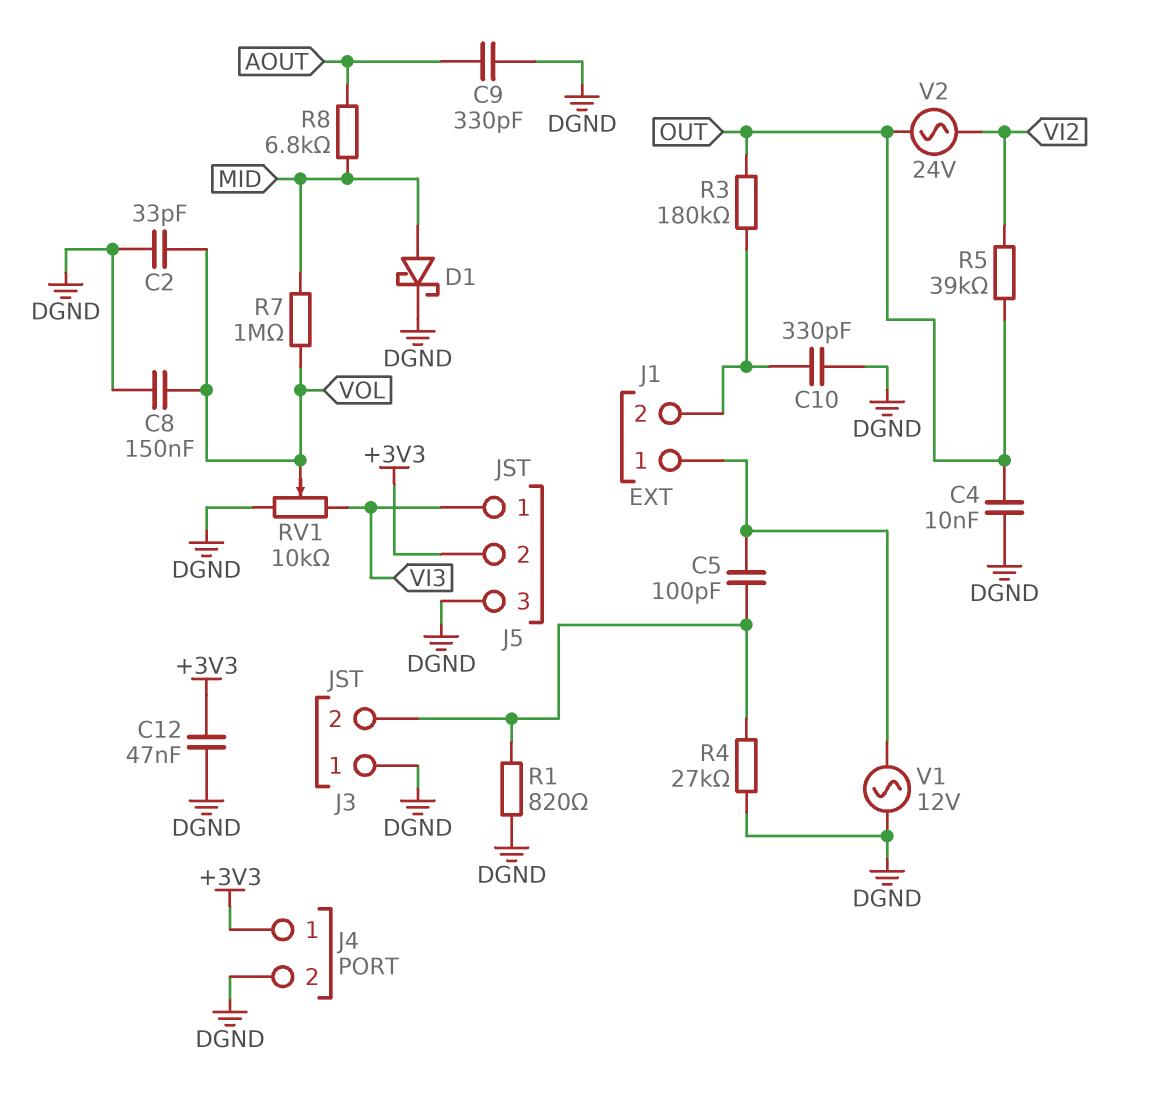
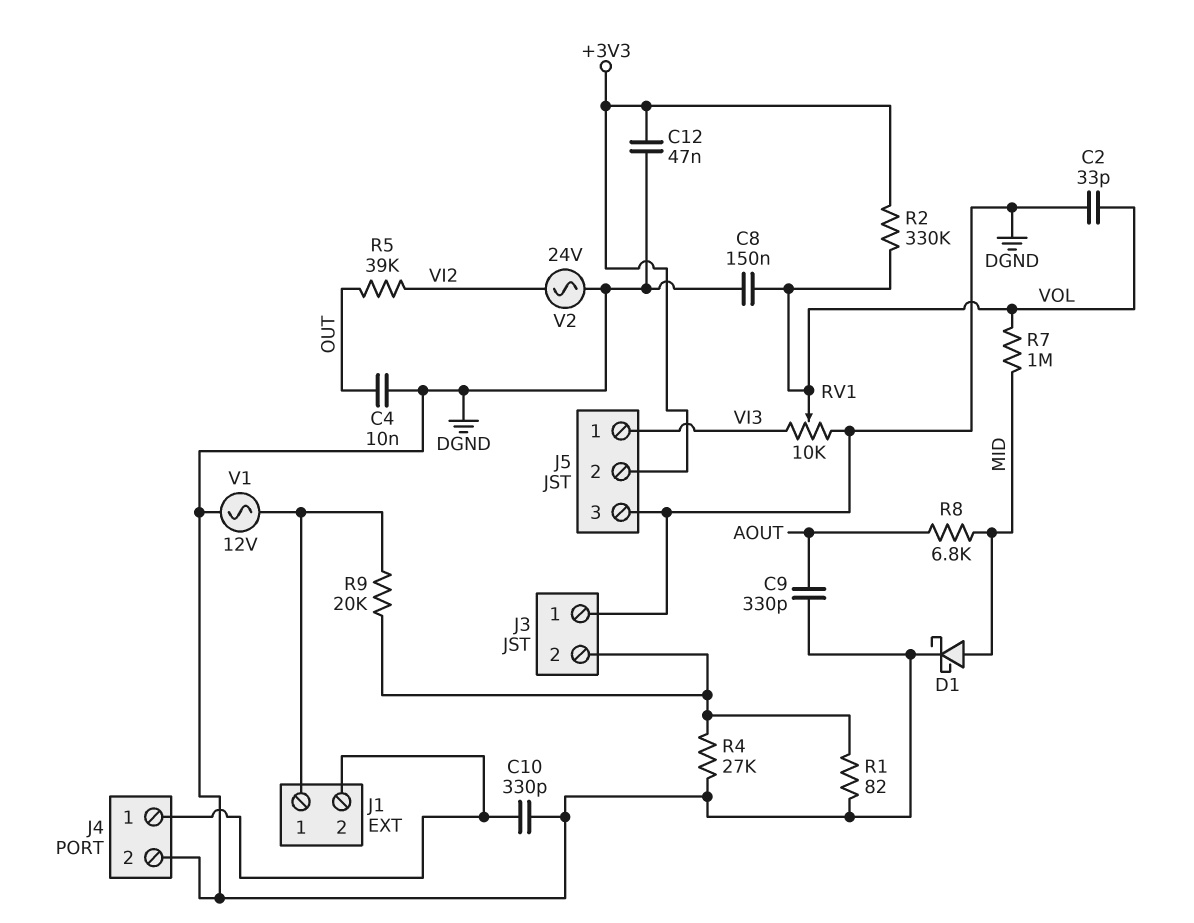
C5: 100pF (J1/1, J3/2) -> none
J4 pin 1: +3V3 -> J1/2
R1: 820 (DGND, J3/2) -> 82 (DGND, J3/2)
R2: none -> 330k (+3V3, VOL)
R3: 180k (J1/2, OUT) -> none
R9: none -> 20k (J1/1, J3/2)
V2: AC 24V (OUT, VI2) -> AC 24V (DGND, VI2)

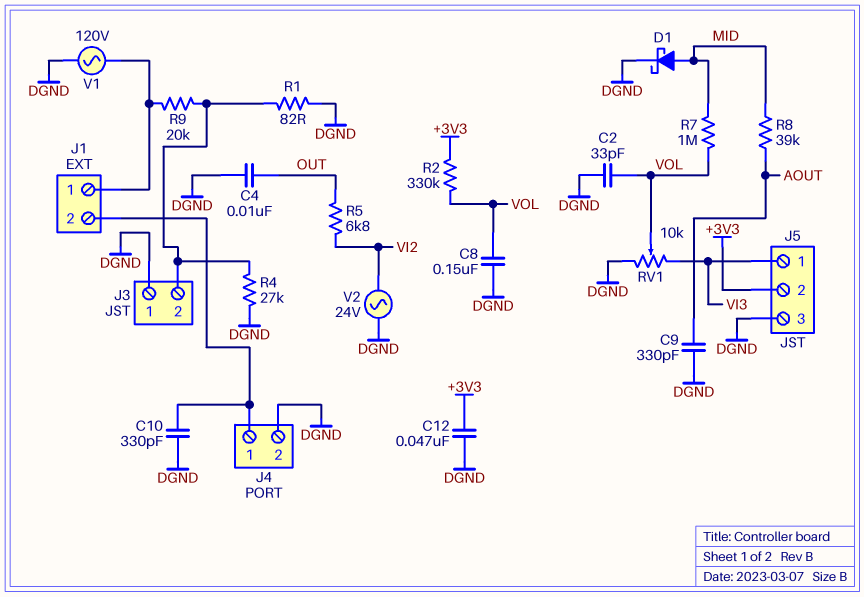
R5: 39k (OUT, VI2) -> 6.8k (OUT, VI2)
R8: 6.8k (AOUT, MID) -> 39k (AOUT, MID)
V1: AC 12V (DGND, J1/1) -> AC 120V (DGND, J1/1)

